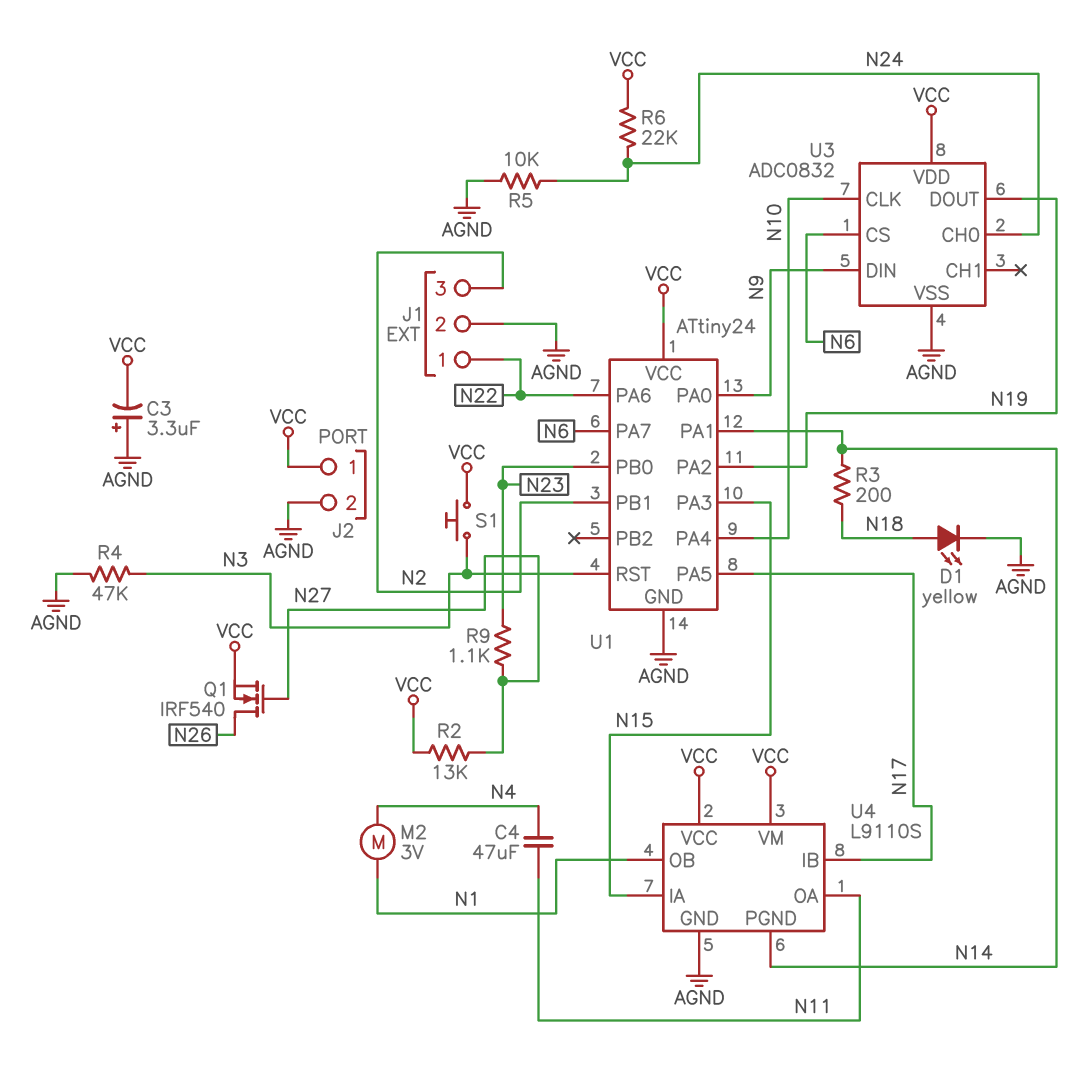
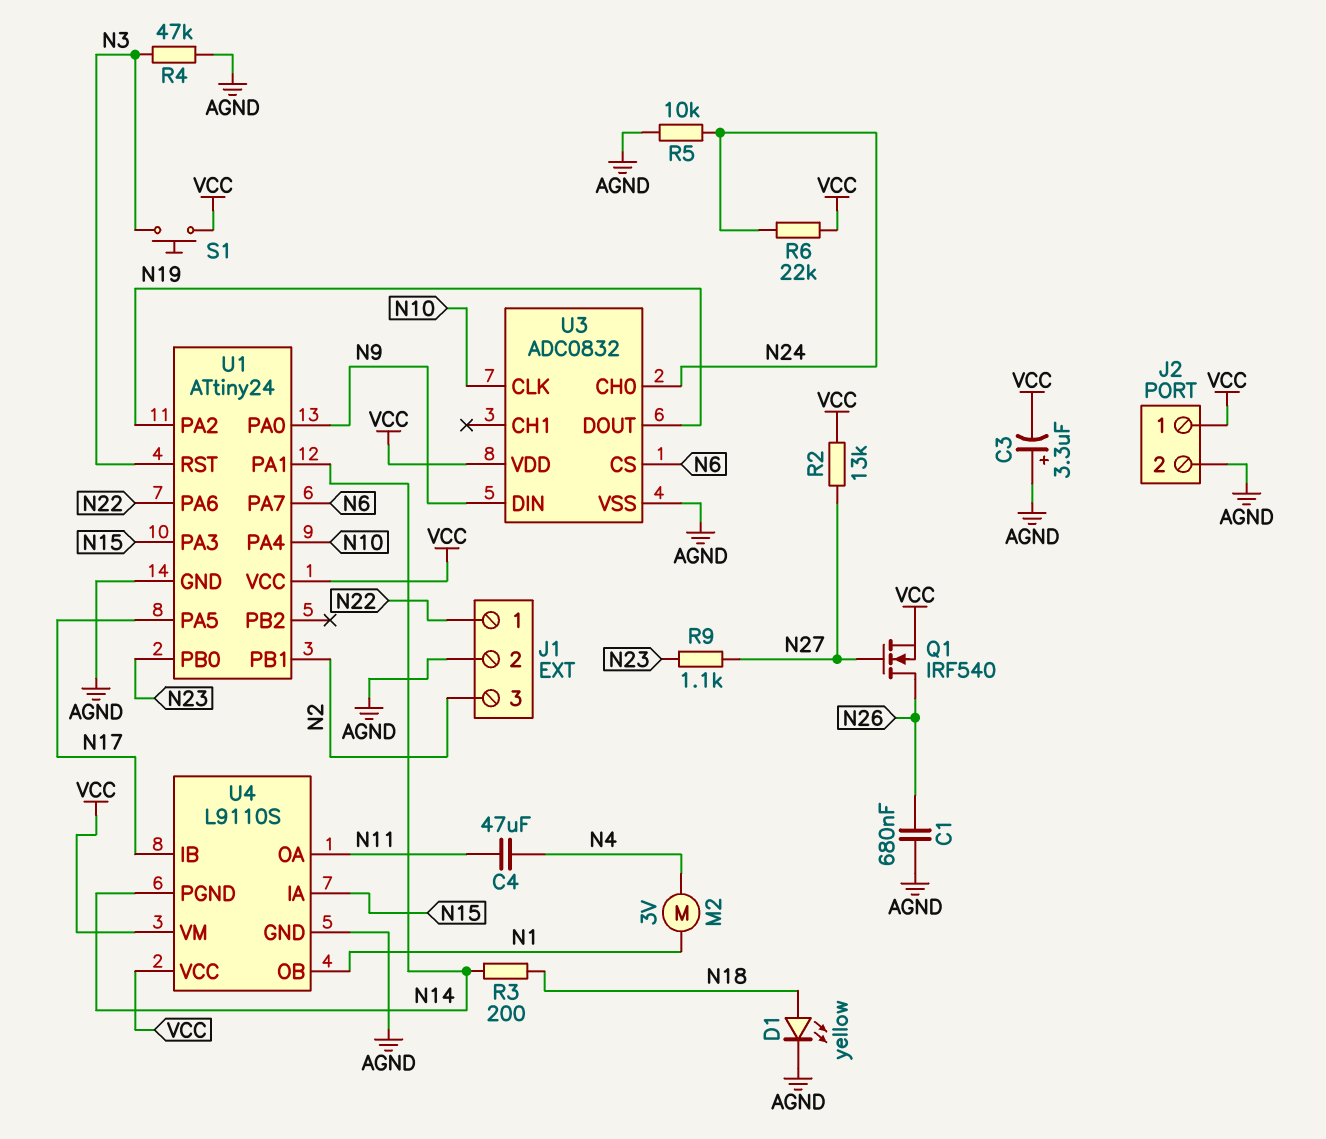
C1: none -> 680nF (AGND, N26)

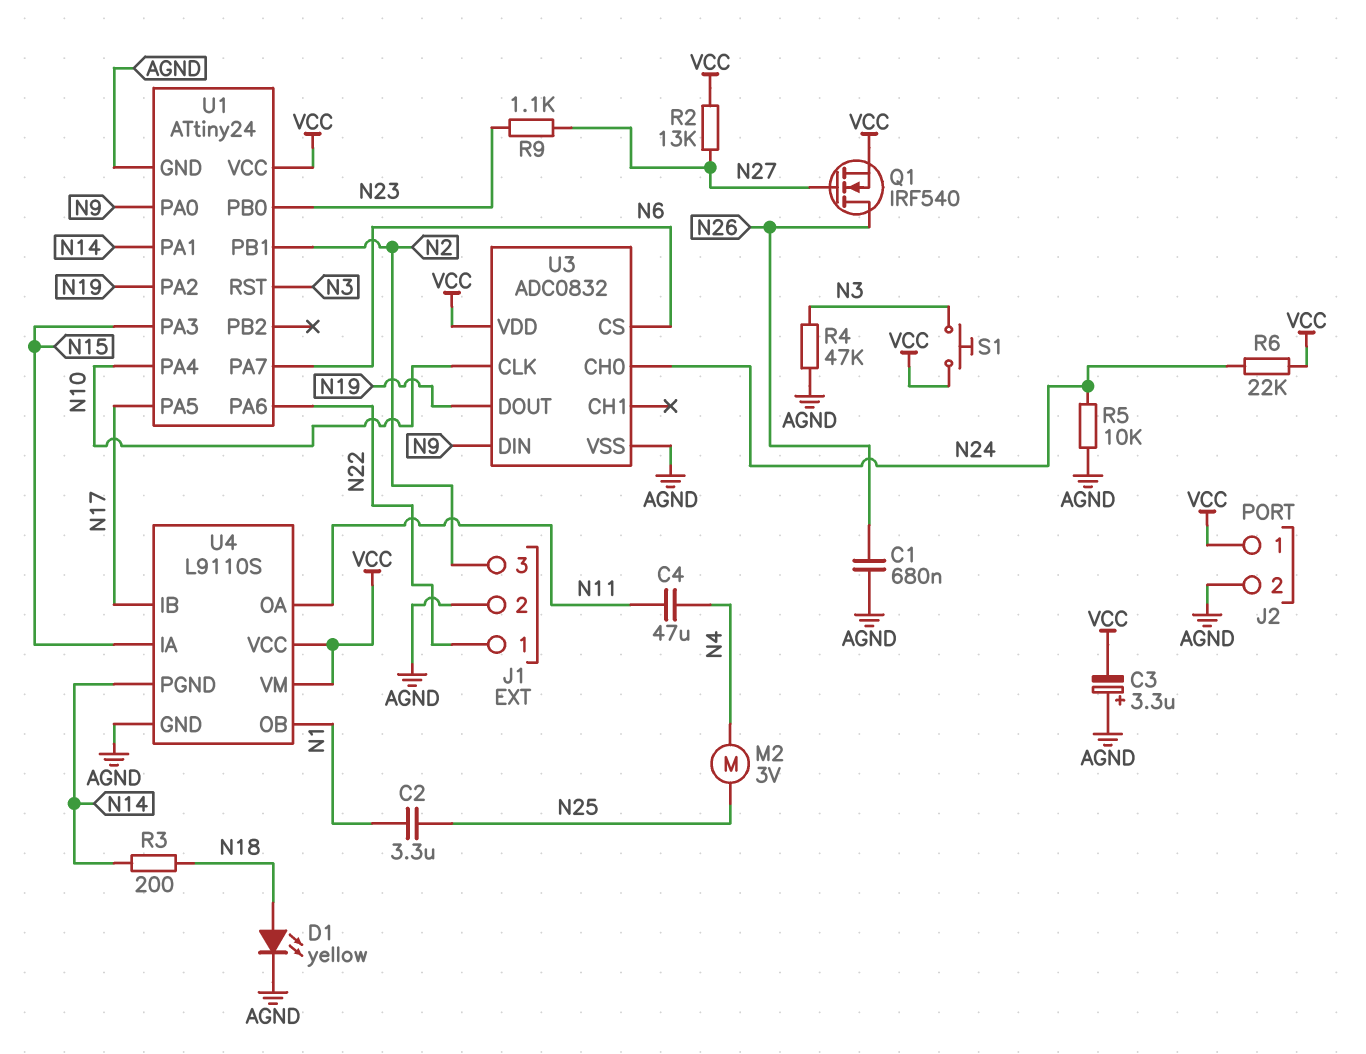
C2: none -> 3.3uF (N1, N25)
M2: motor 3V (N1, N4) -> motor 3V (N4, N25)

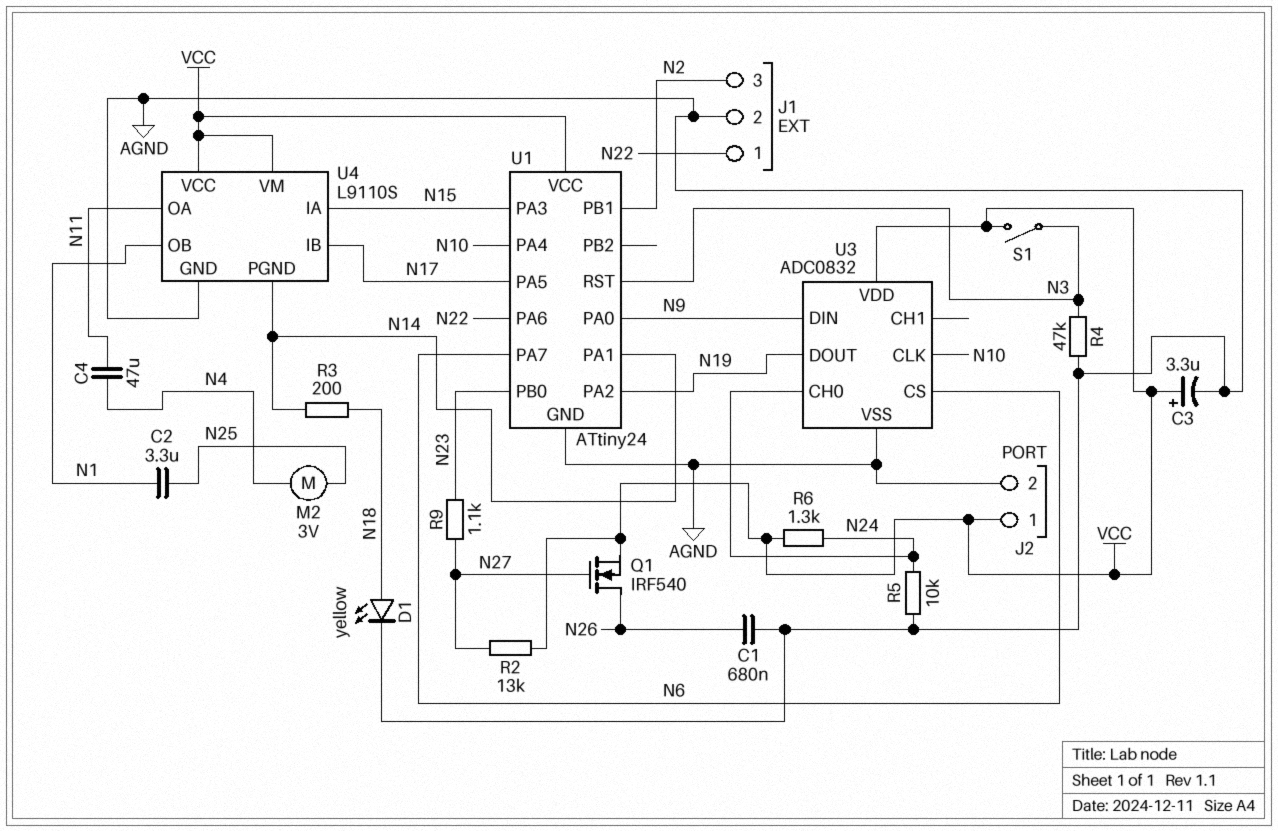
C3: 3.3uF (plus AGND, minus VCC) -> 3.3uF (plus VCC, minus AGND)
R6: 22k (N24, VCC) -> 1.3k (N24, VCC)
S1: button (N3, VCC) -> switch (N3, VCC)

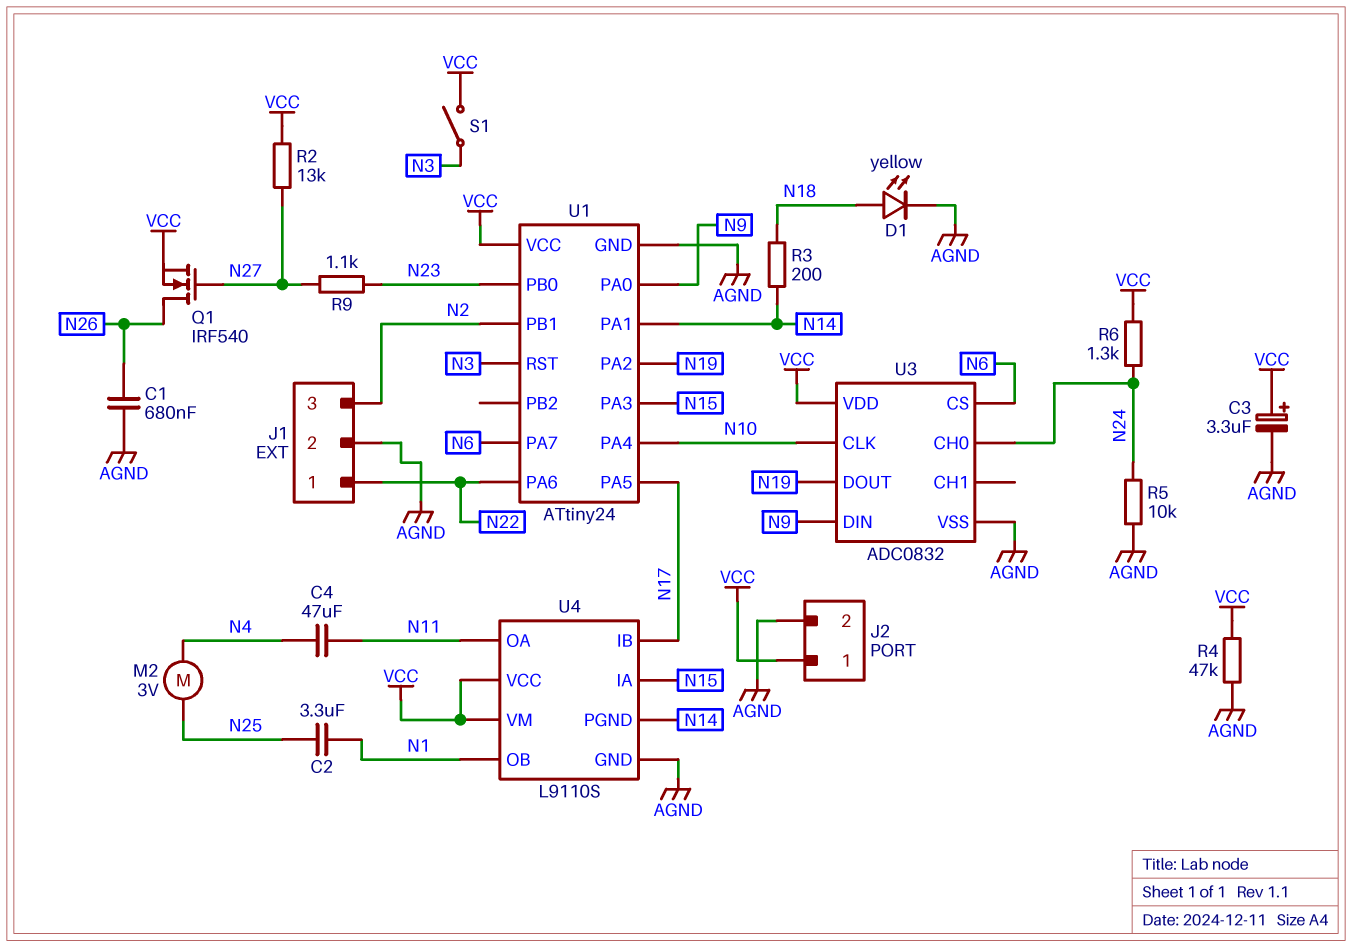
R4: 47k (AGND, N3) -> 47k (AGND, VCC)

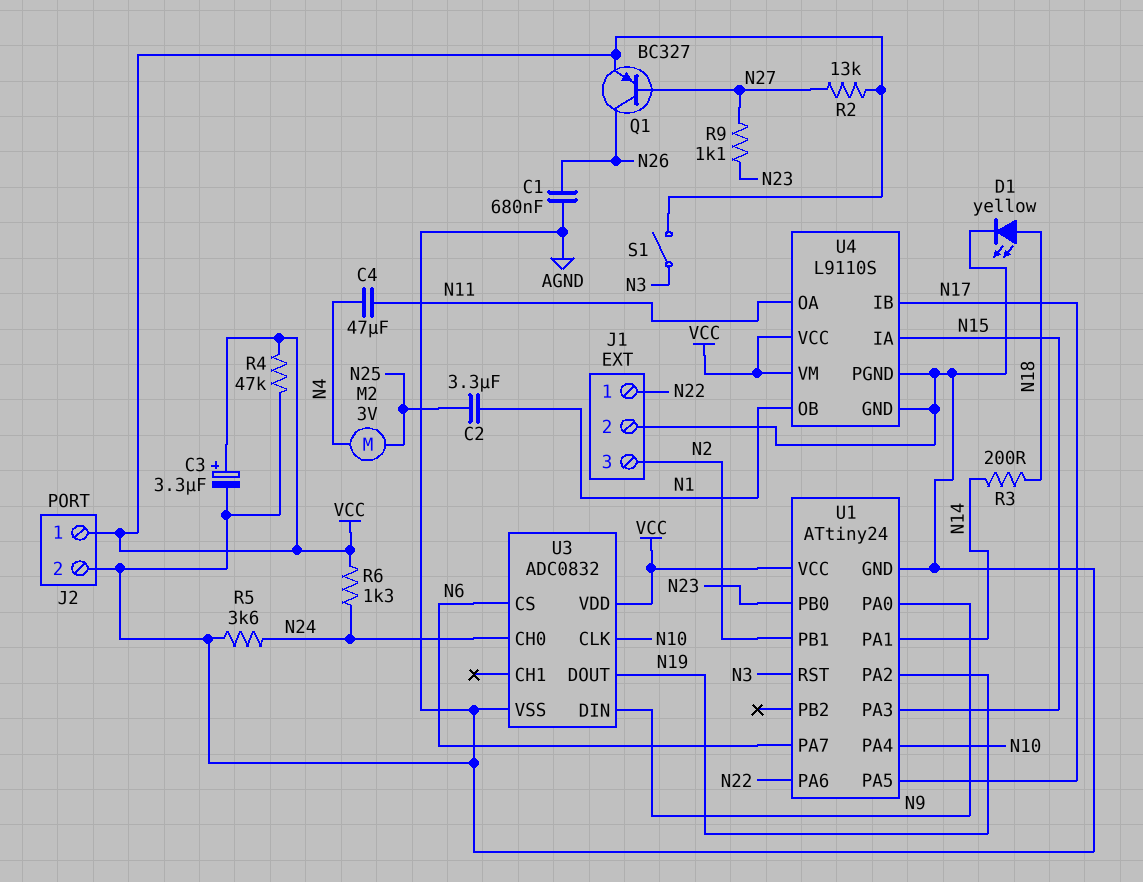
Q1: NMOS IRF540 (G N27, D N26, S VCC) -> PNP BC327 (B N27, C N26, E VCC)
R5: 10k (AGND, N24) -> 3.6k (AGND, N24)
U4 pin PGND: N14 -> AGND

